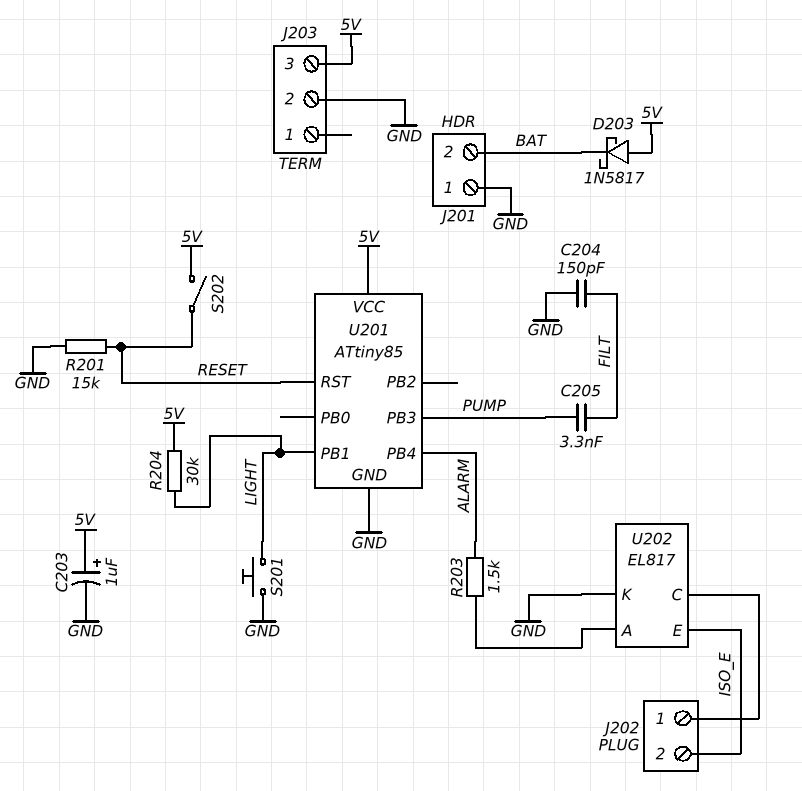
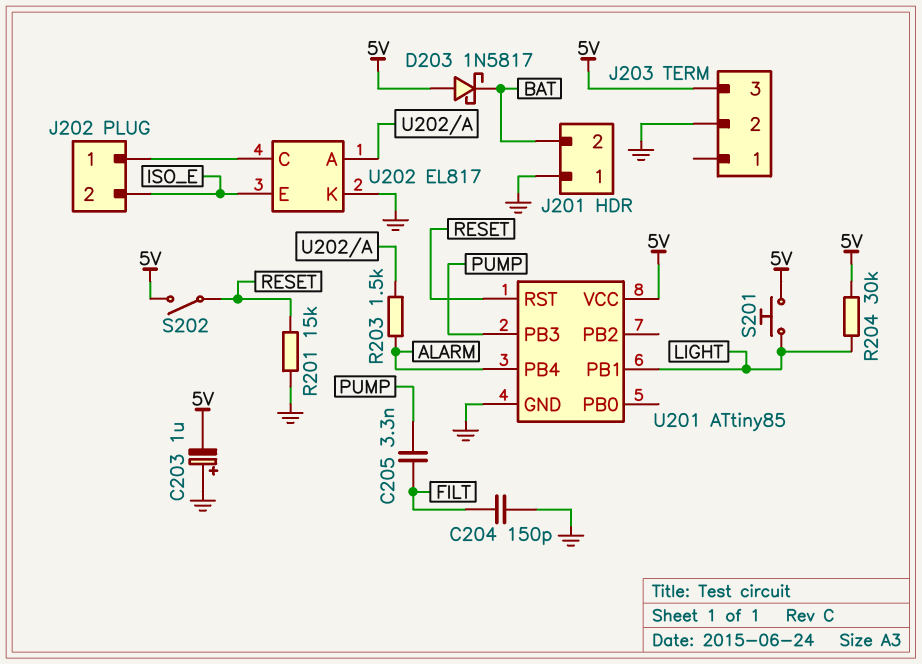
C203: 1uF (plus 5V, minus GND) -> 1uF (plus GND, minus 5V)
S201: button (GND, LIGHT) -> button (5V, LIGHT)

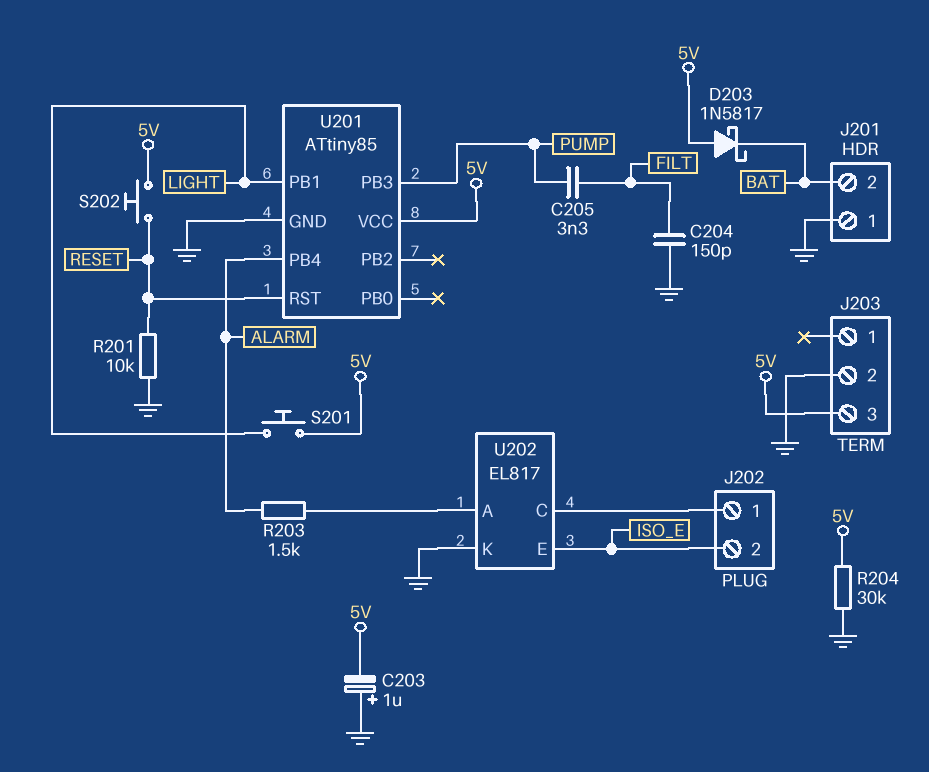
R201: 15k (GND, RESET) -> 10k (GND, RESET)
R204: 30k (5V, LIGHT) -> 30k (5V, GND)
S202: switch (5V, RESET) -> button (5V, RESET)

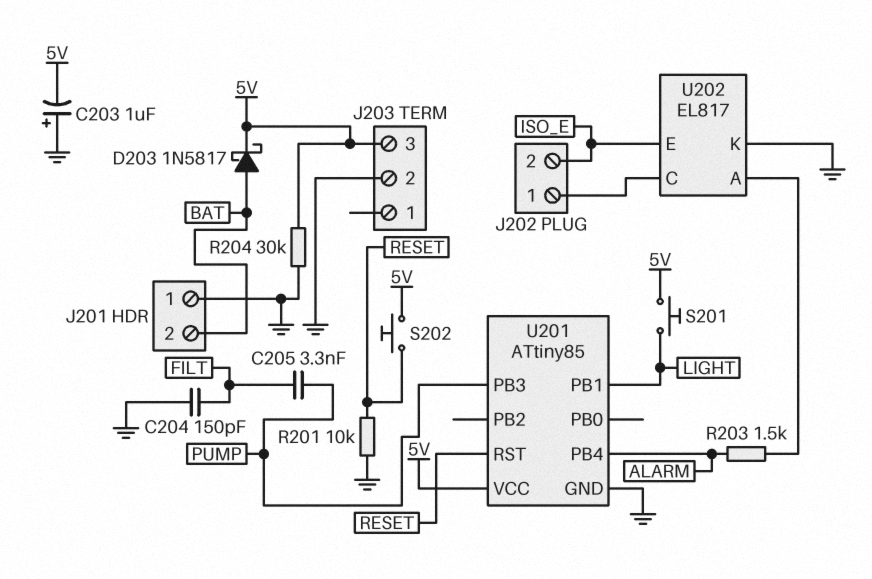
D203: schottky 1N5817 (A 5V, K BAT) -> schottky 1N5817 (A BAT, K 5V)

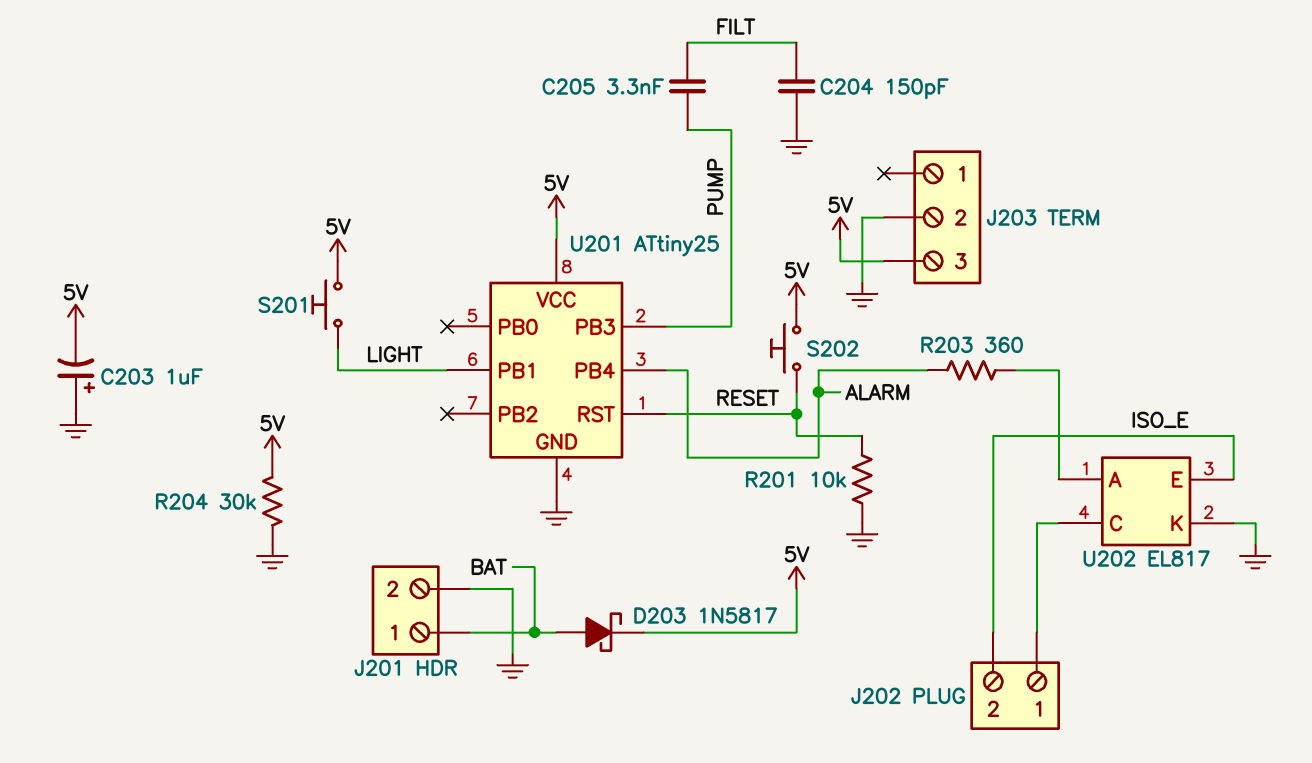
J201 pin 1: GND -> BAT
J201 pin 2: BAT -> GND
R203: 1.5k (ALARM, U202/A) -> 360 (ALARM, U202/A)
U201: ATtiny85 -> ATtiny25

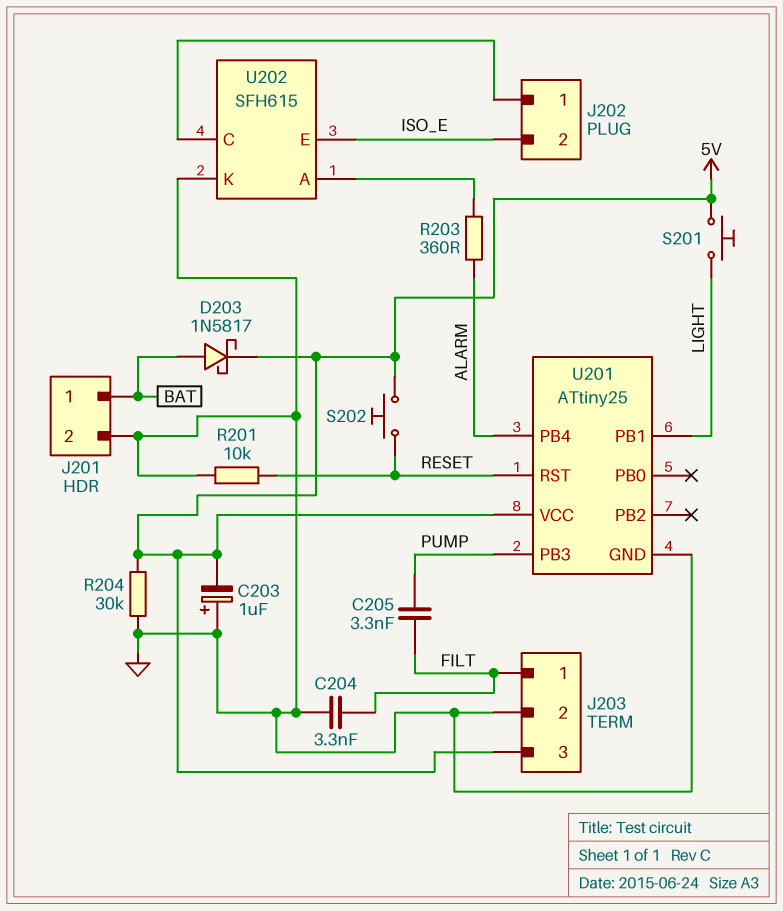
C204: 150pF (FILT, GND) -> 3.3nF (FILT, GND)
J203 pin 1: none -> FILT
U202: EL817 -> SFH615

